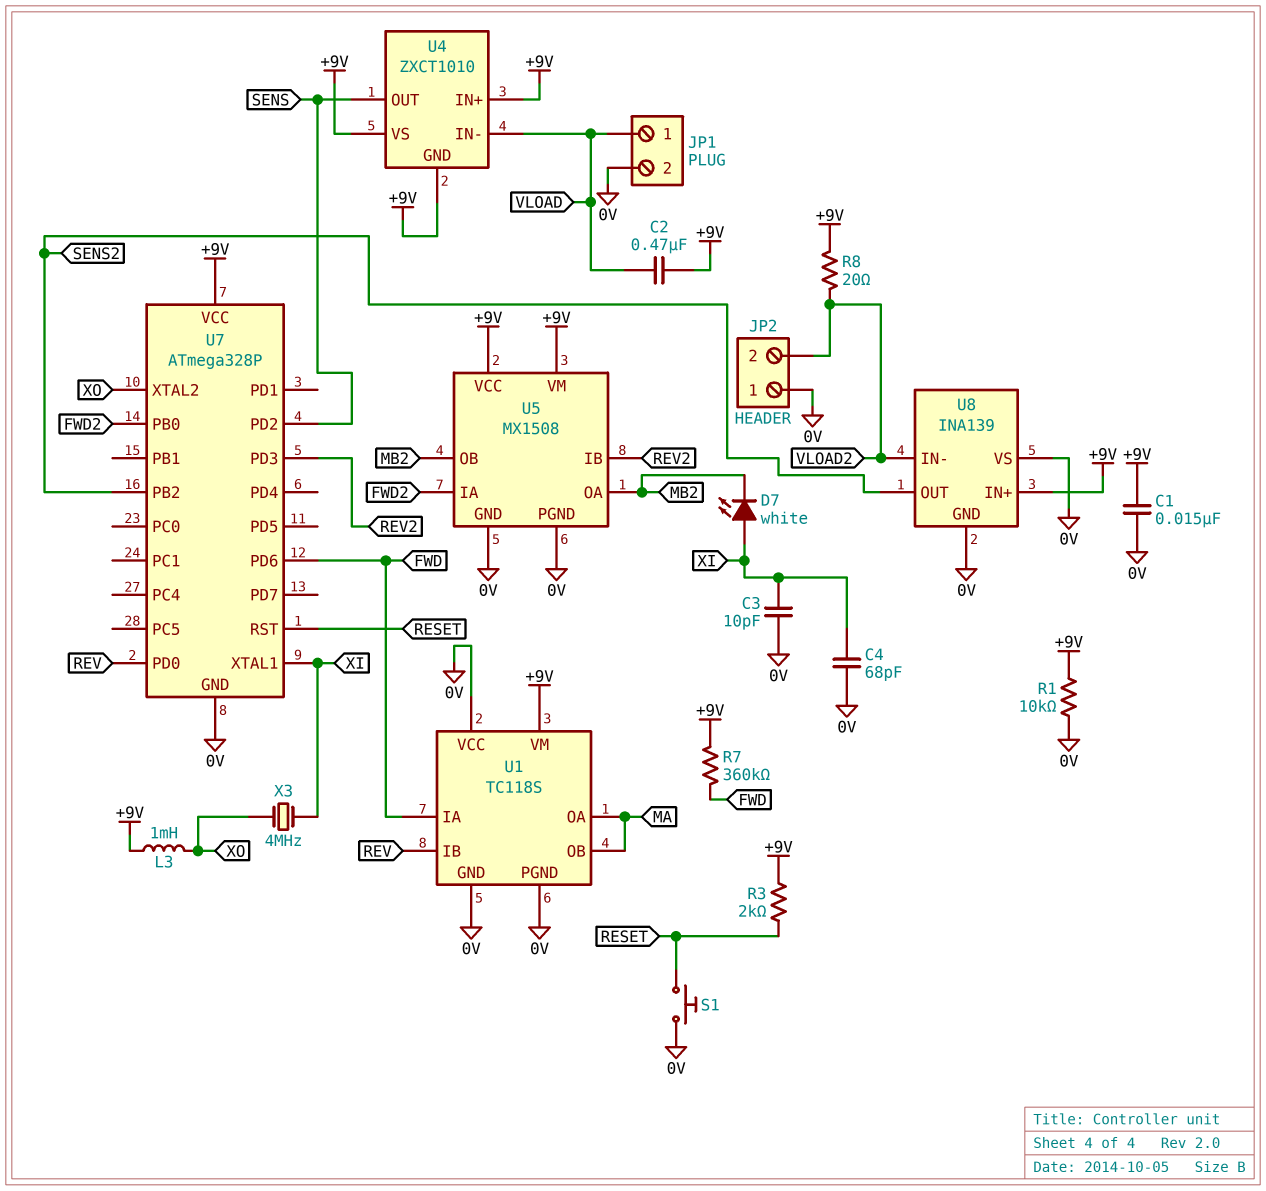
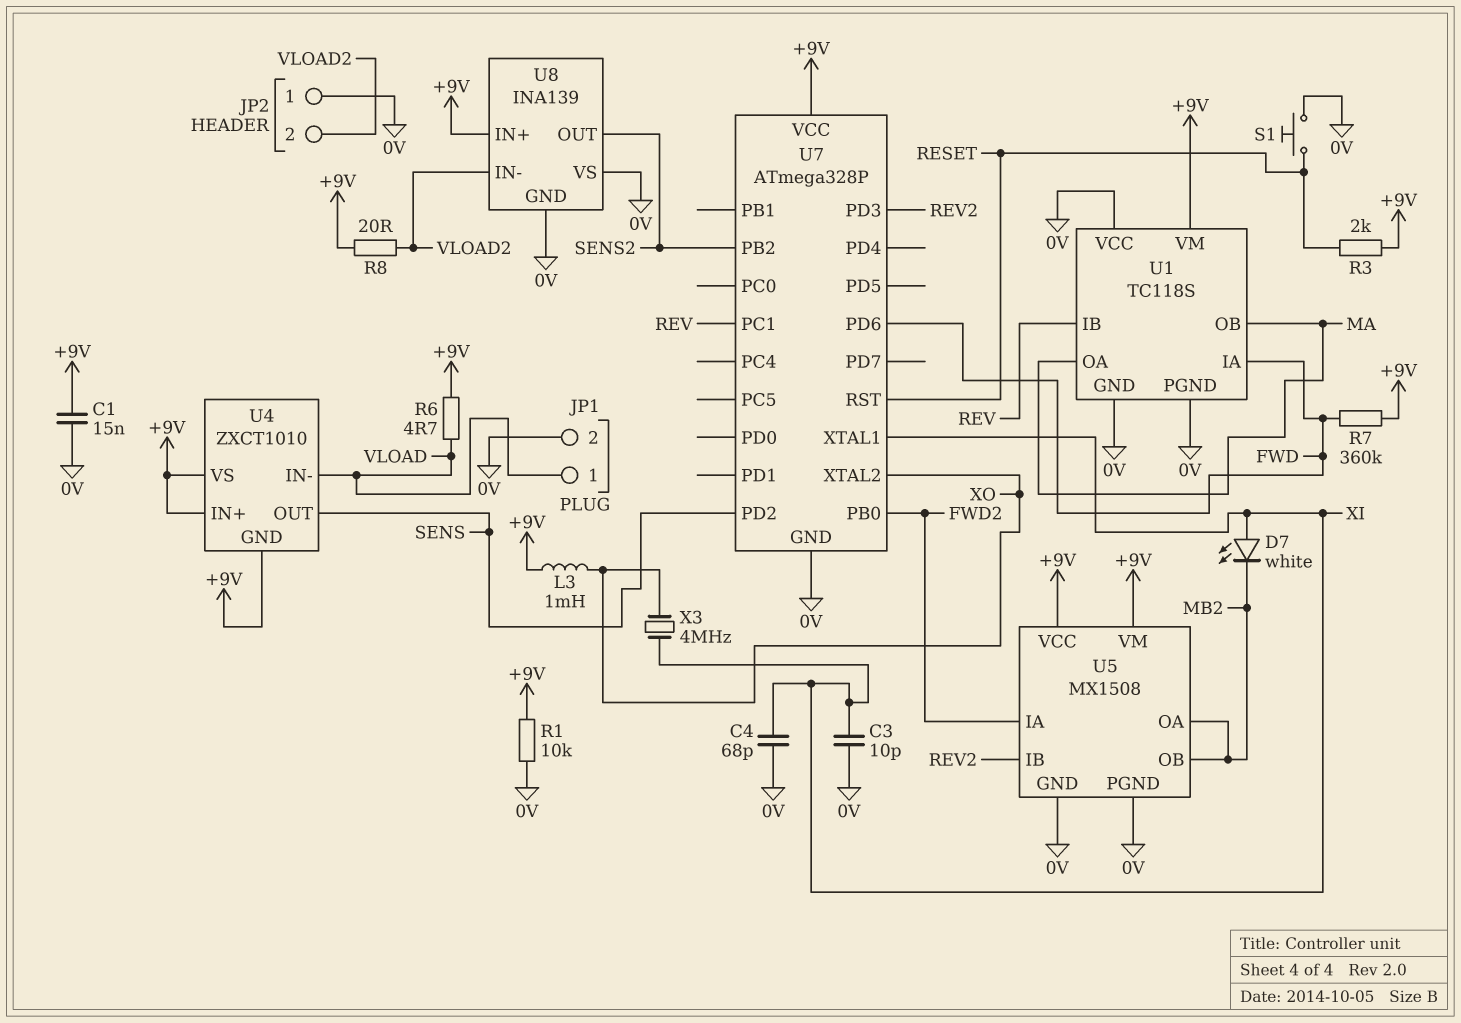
C2: 470nF (+9V, VLOAD) -> none
R6: none -> 4.7 (+9V, VLOAD)
U7 pin PC1: none -> REV
U7 pin PD0: REV -> none

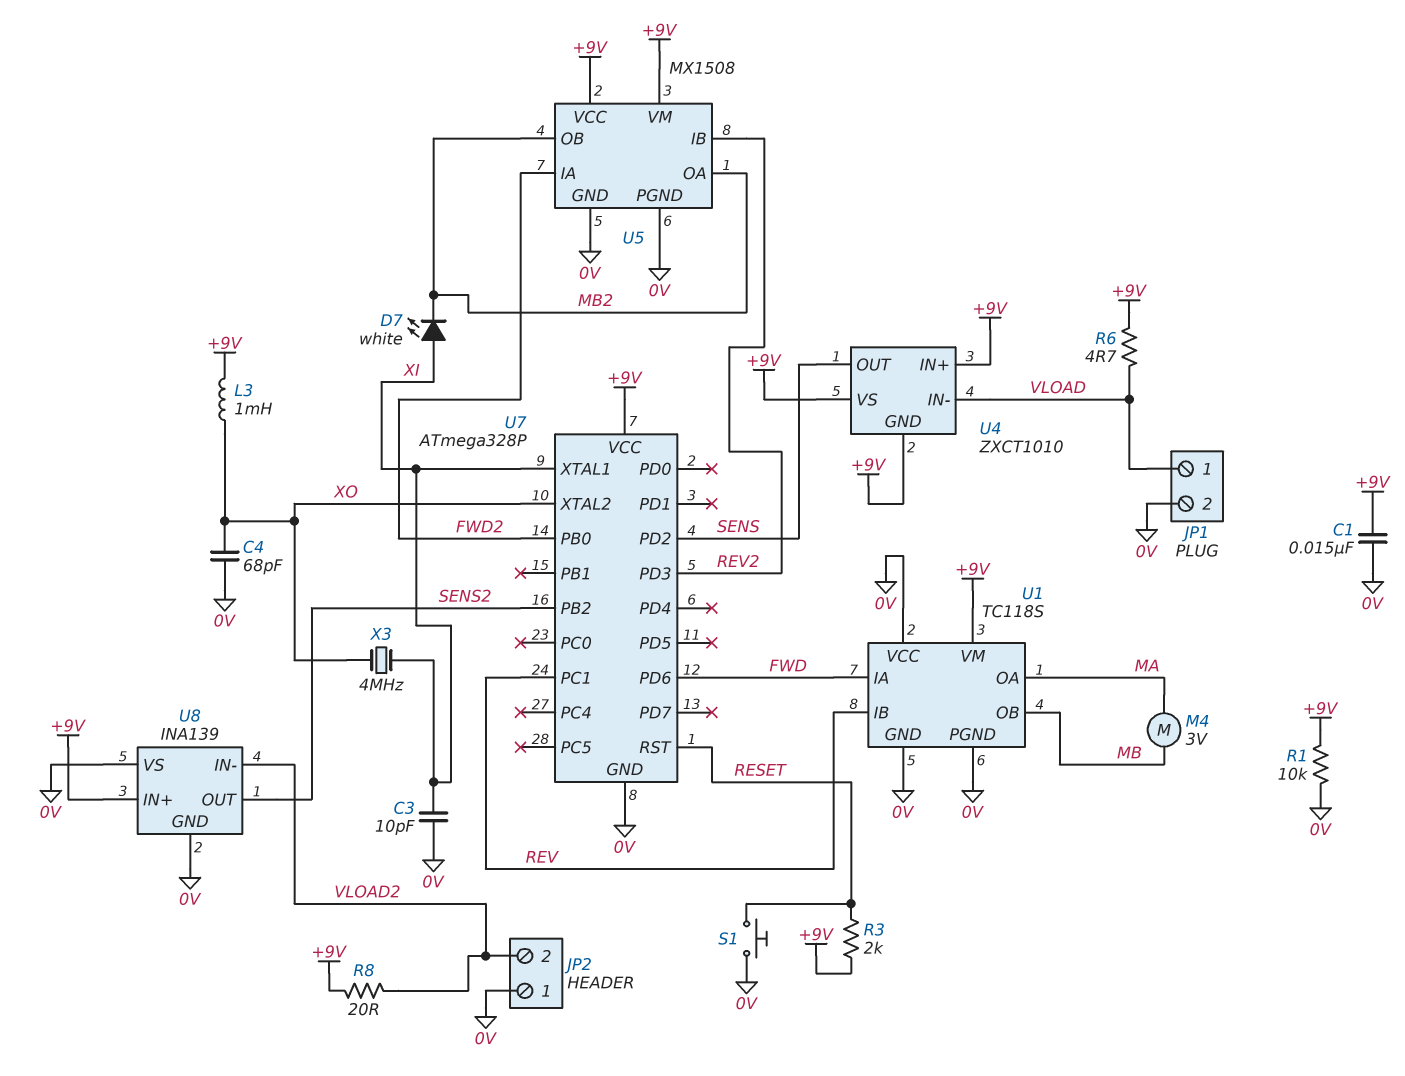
C4: 68pF (0V, XI) -> 68pF (0V, XO)
M4: none -> motor 3V (MA, MB)
R7: 360k (+9V, FWD) -> none
U1 pin OB: MA -> MB

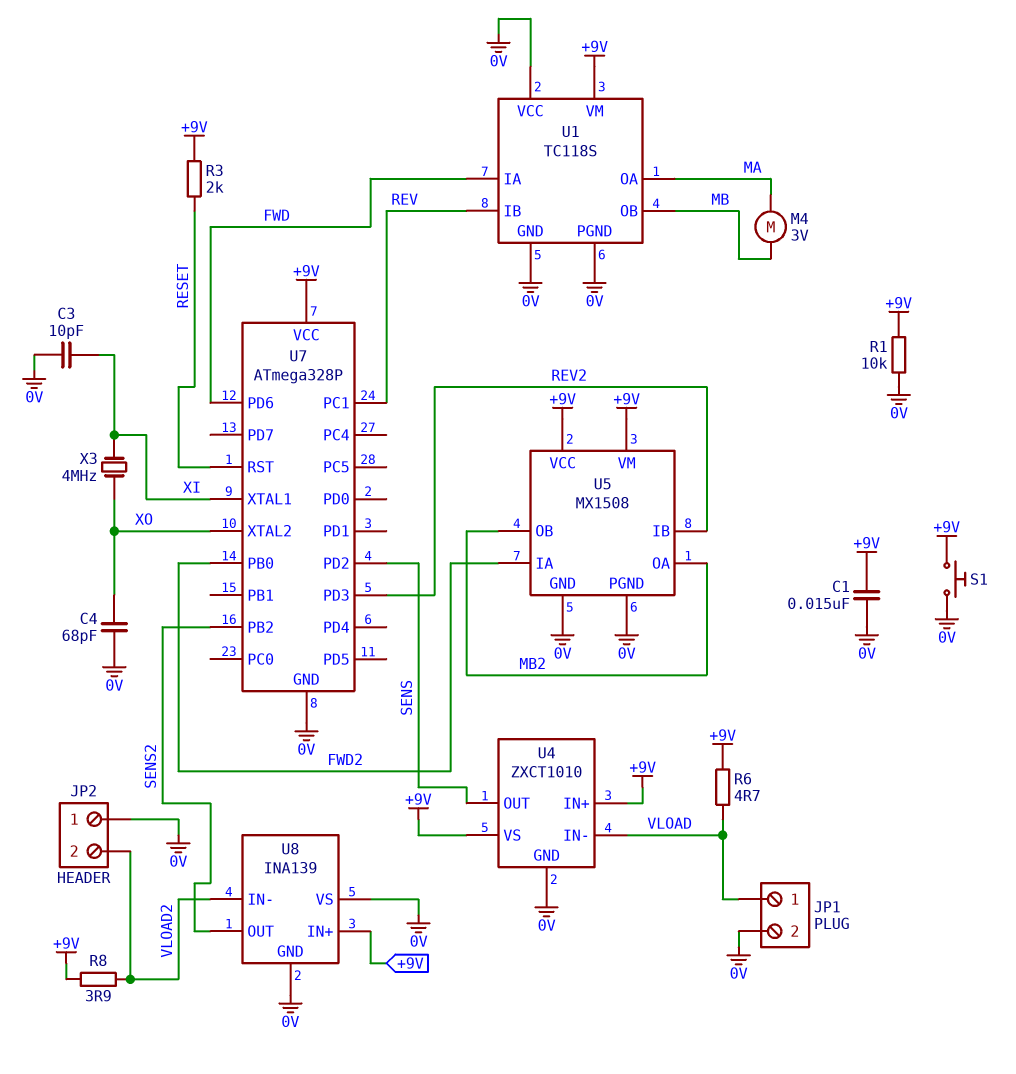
D7: LED white (A XI, K MB2) -> none
L3: 1mH (+9V, XO) -> none
R8: 20 (+9V, VLOAD2) -> 3.9 (+9V, VLOAD2)
S1: button (0V, RESET) -> button (+9V, 0V)
U4 pin GND: +9V -> 0V

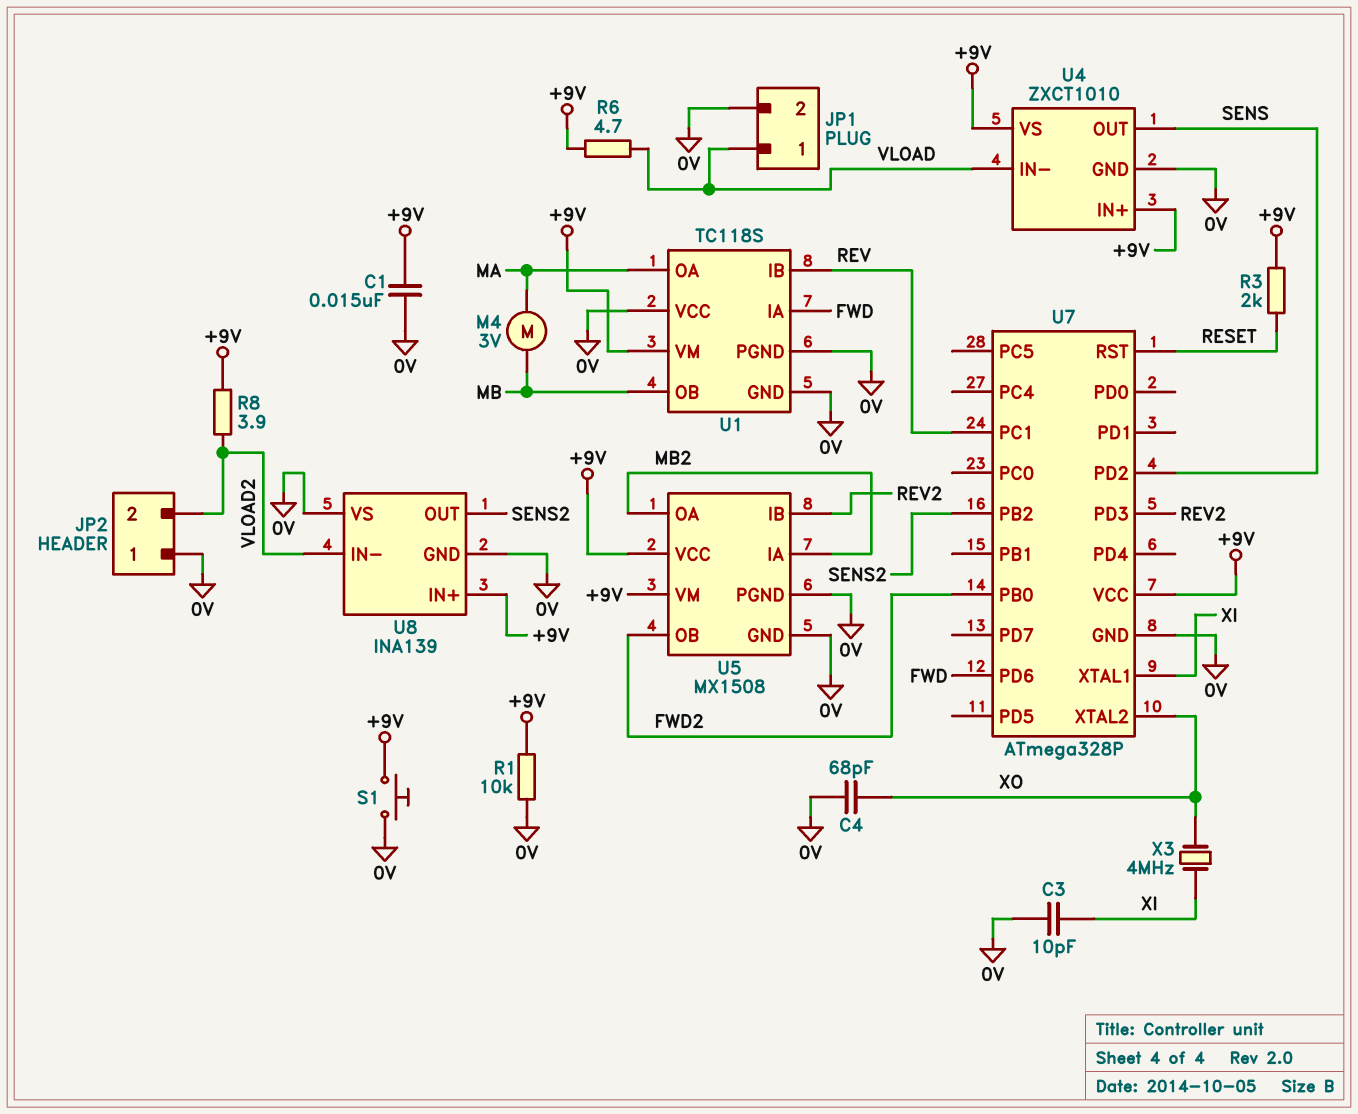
U5 pin IA: FWD2 -> MB2
U5 pin OB: MB2 -> FWD2

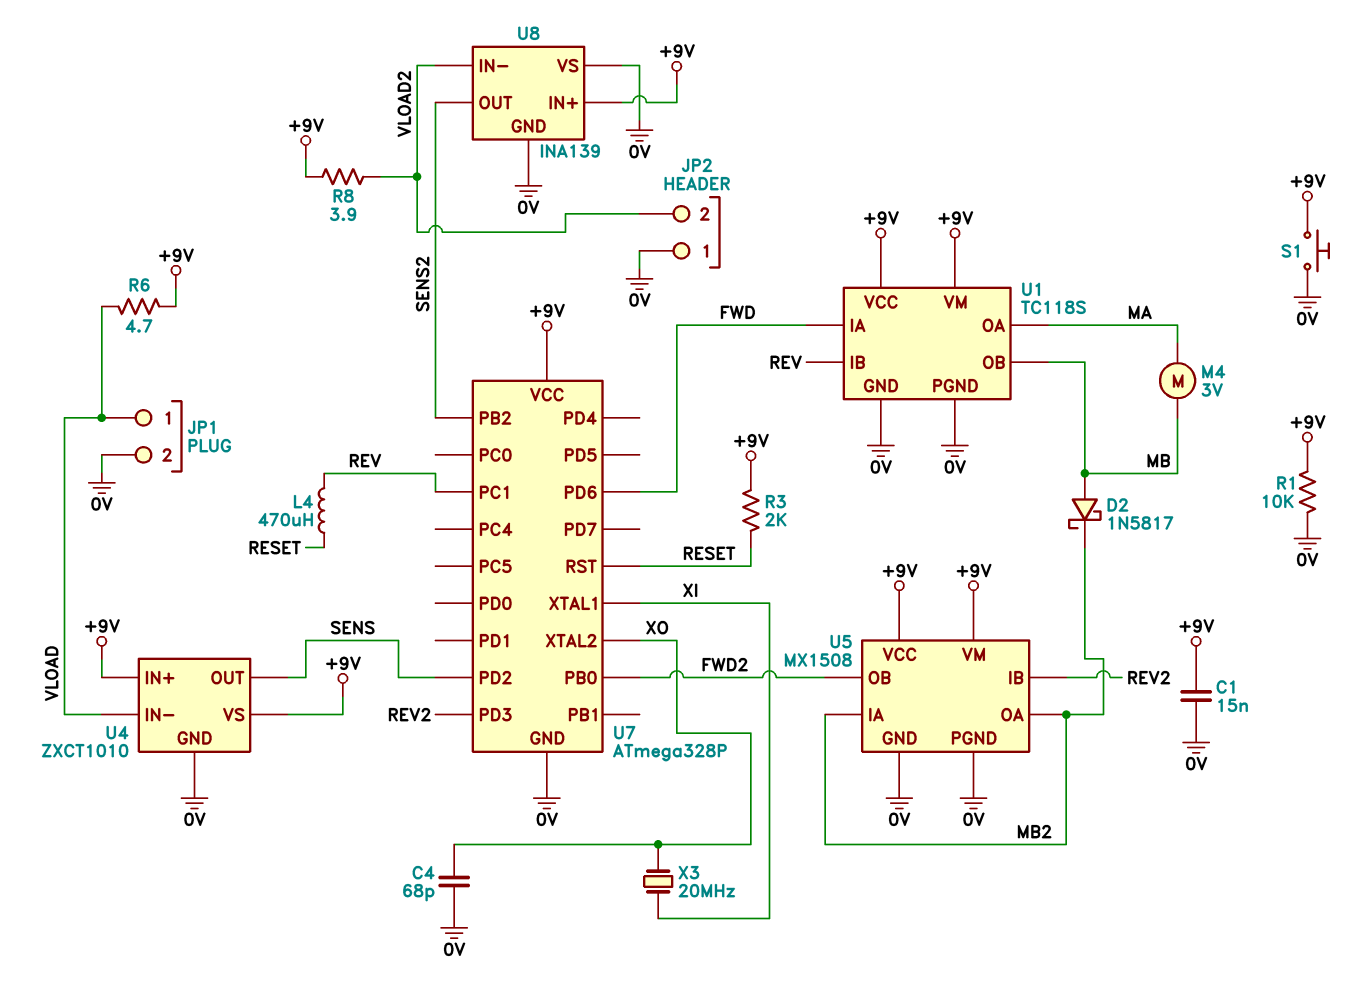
C3: 10pF (0V, XI) -> none
D2: none -> schottky 1N5817 (A MB, K MB2)
L4: none -> 470uH (RESET, REV)
U1 pin VCC: 0V -> +9V
X3: 4MHz (XI, XO) -> 20MHz (XI, XO)

